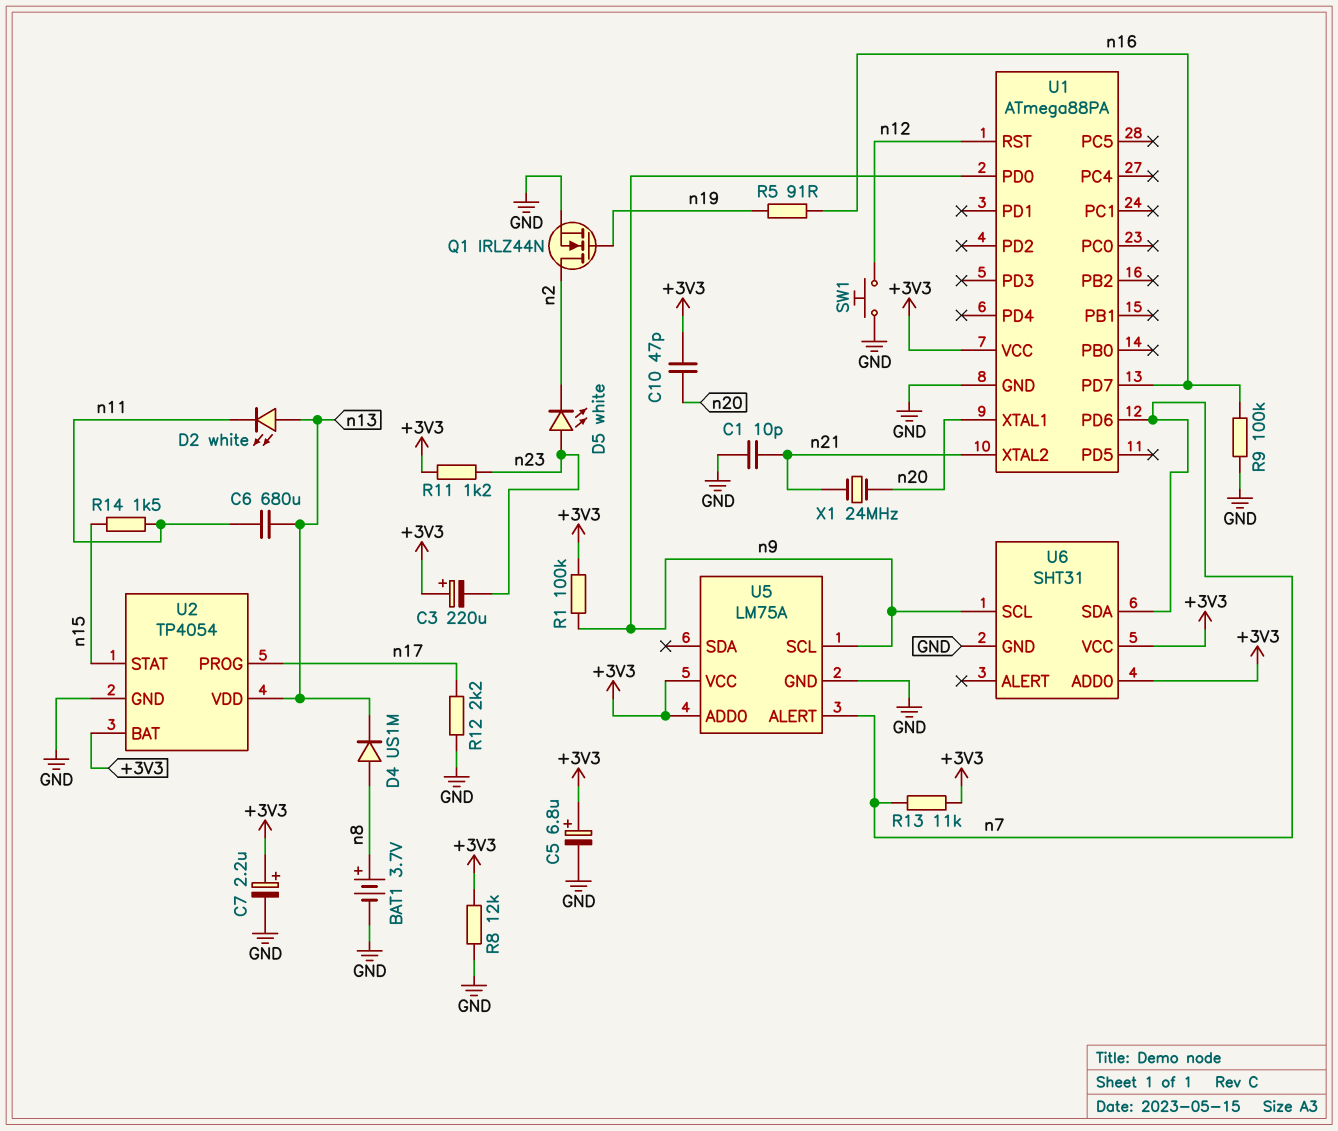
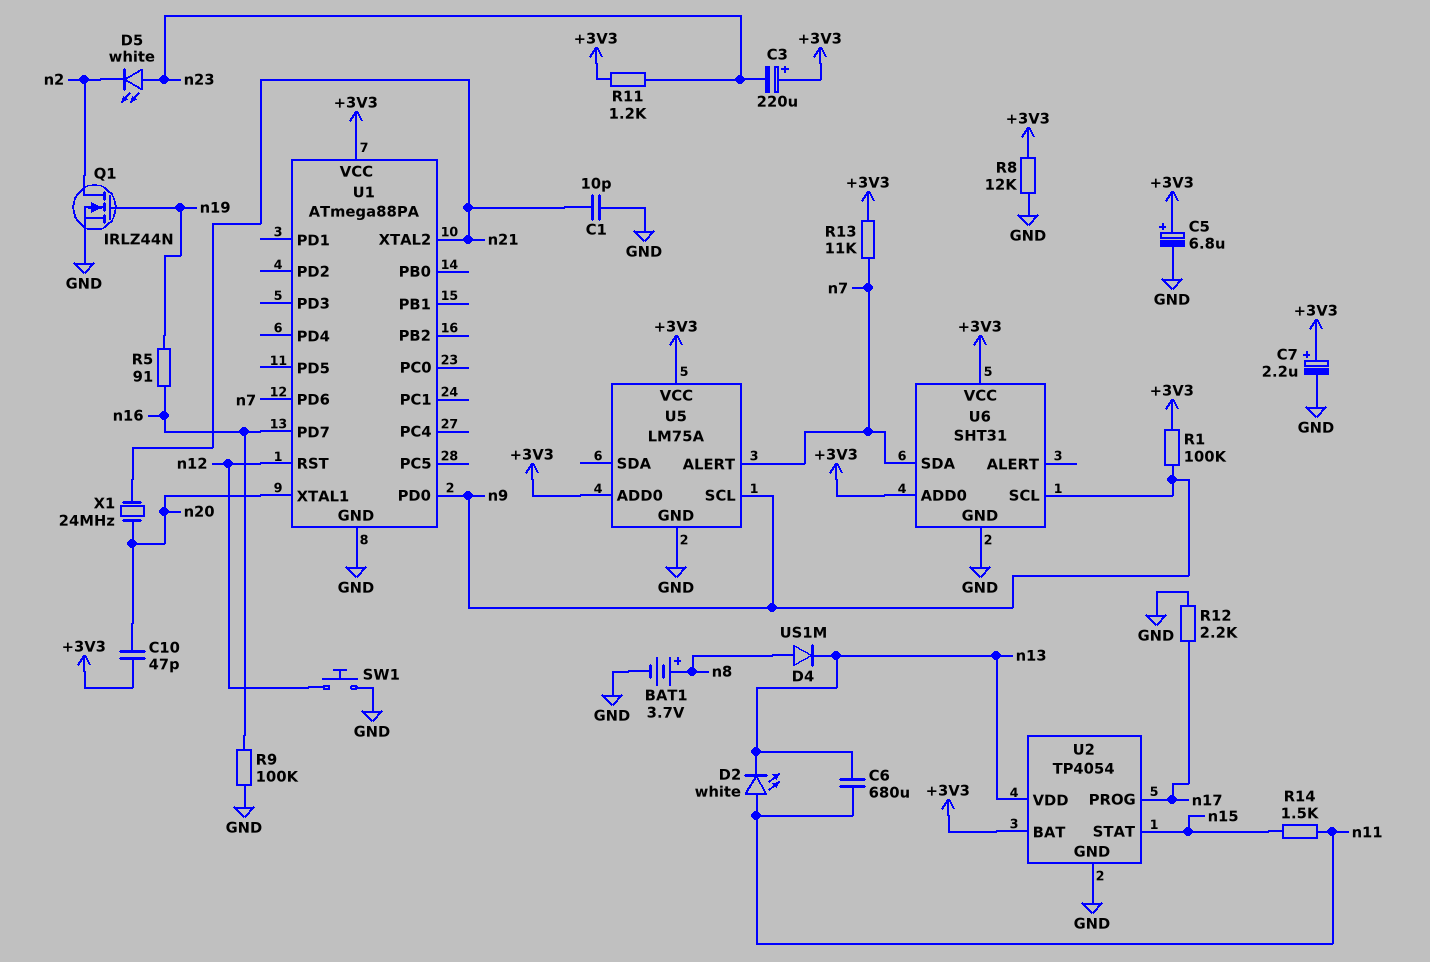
D2: LED white (A n13, K n11) -> LED white (A n11, K n13)

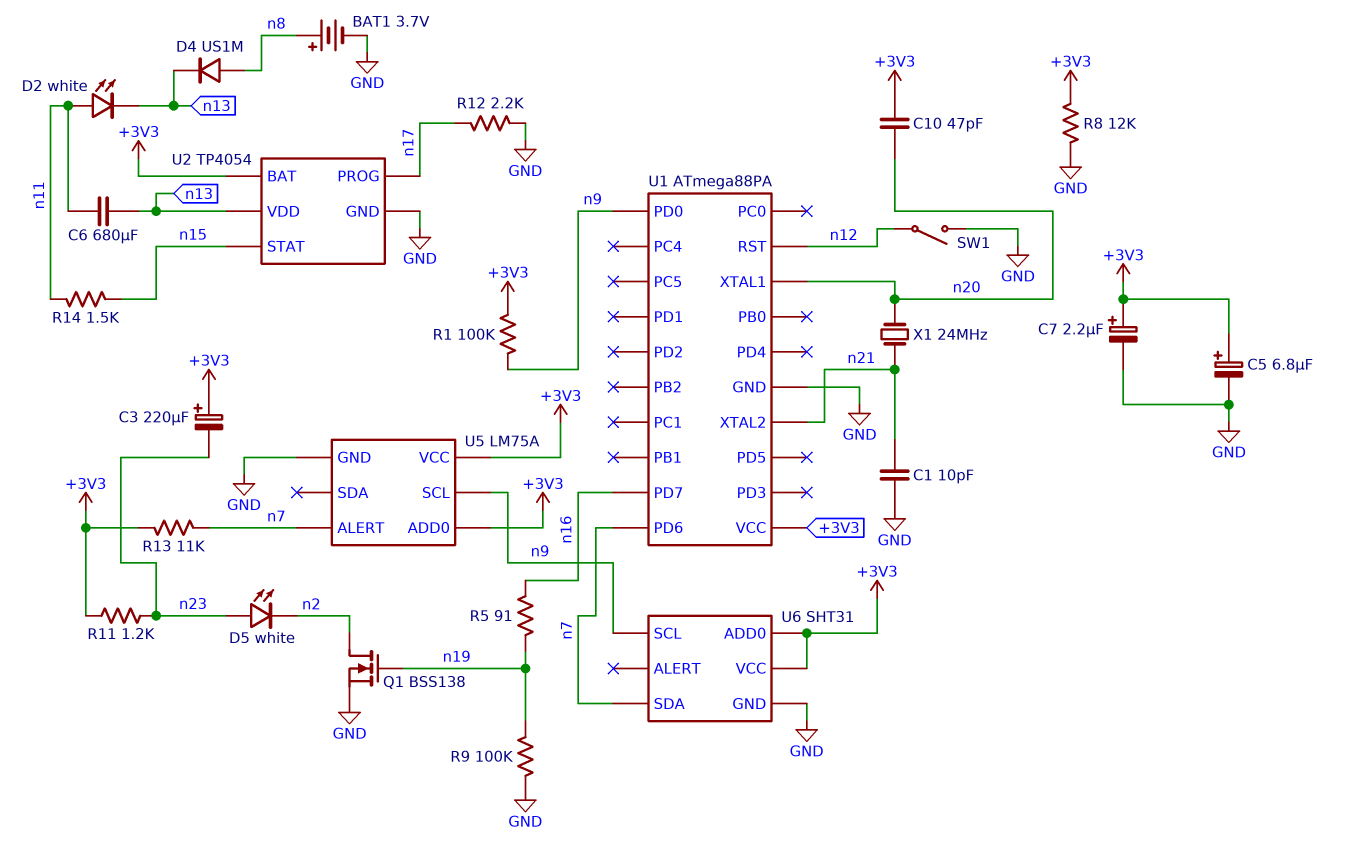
Q1: NMOS IRLZ44N (G n19, D n2, S GND) -> NMOS BSS138 (G n19, D n2, S GND)
R9: 100k (GND, n16) -> 100k (GND, n19)
SW1: button (GND, n12) -> switch (GND, n12)

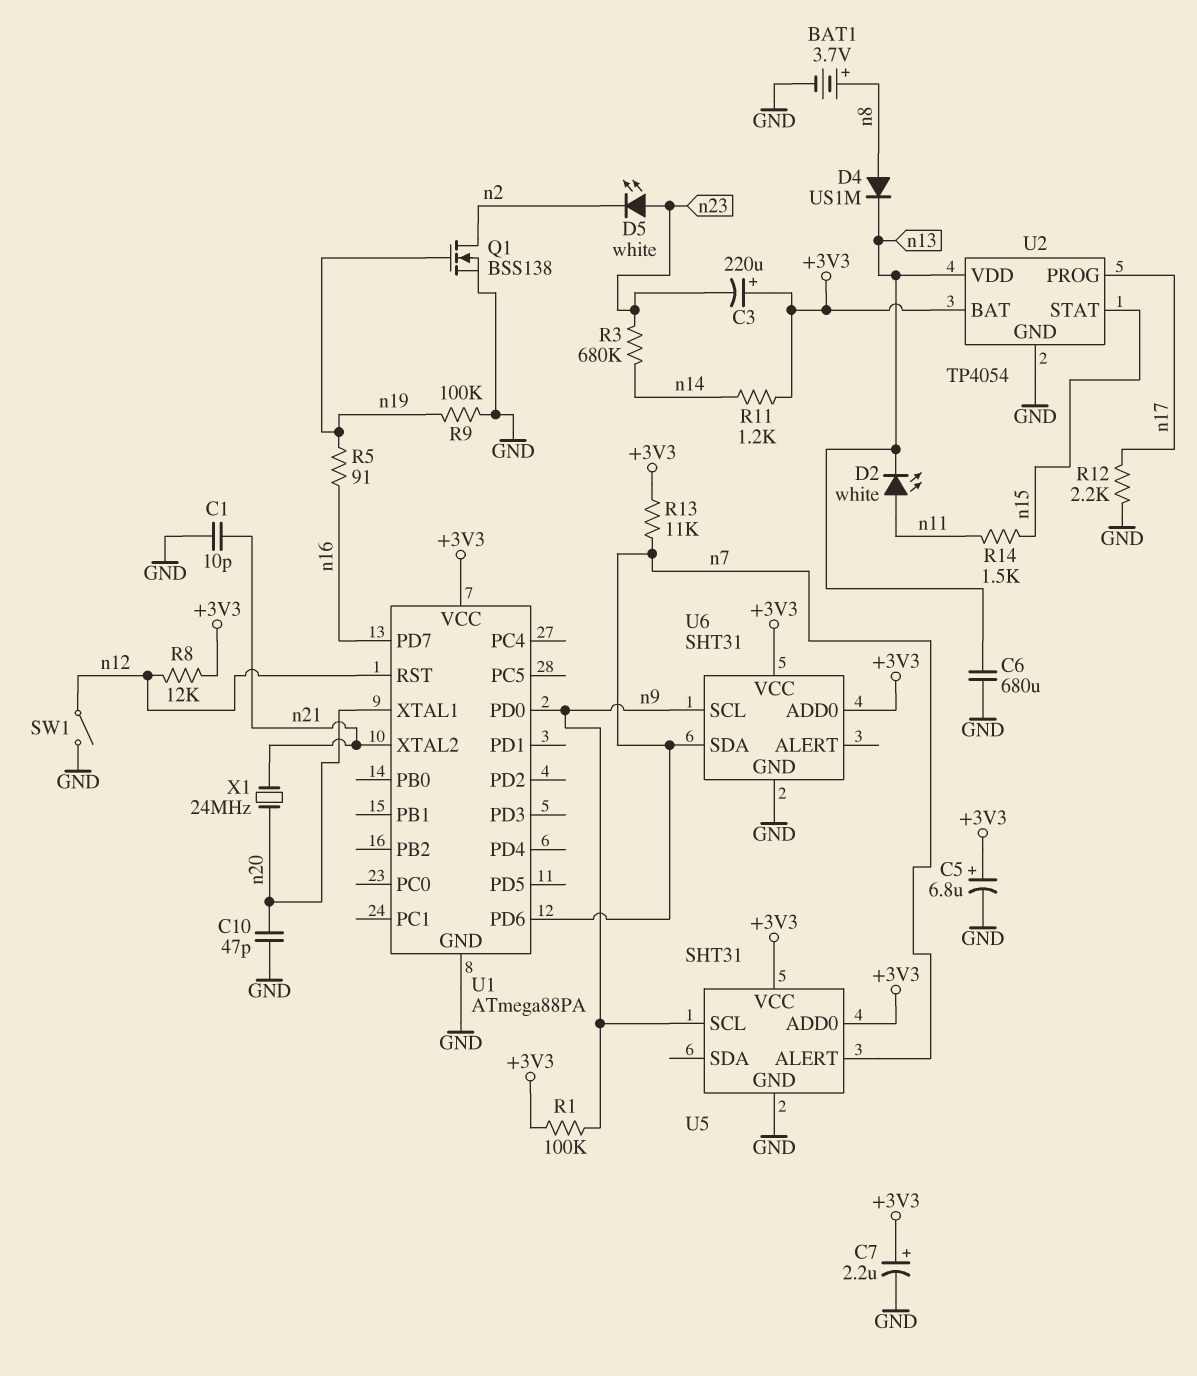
C6: 680uF (n11, n13) -> 680uF (GND, n13)
C10: 47pF (+3V3, n20) -> 47pF (GND, n20)
R3: none -> 680k (n14, n23)
R8: 12k (+3V3, GND) -> 12k (+3V3, n12)
R11: 1.2k (+3V3, n23) -> 1.2k (+3V3, n14)
U5: LM75A -> SHT31

